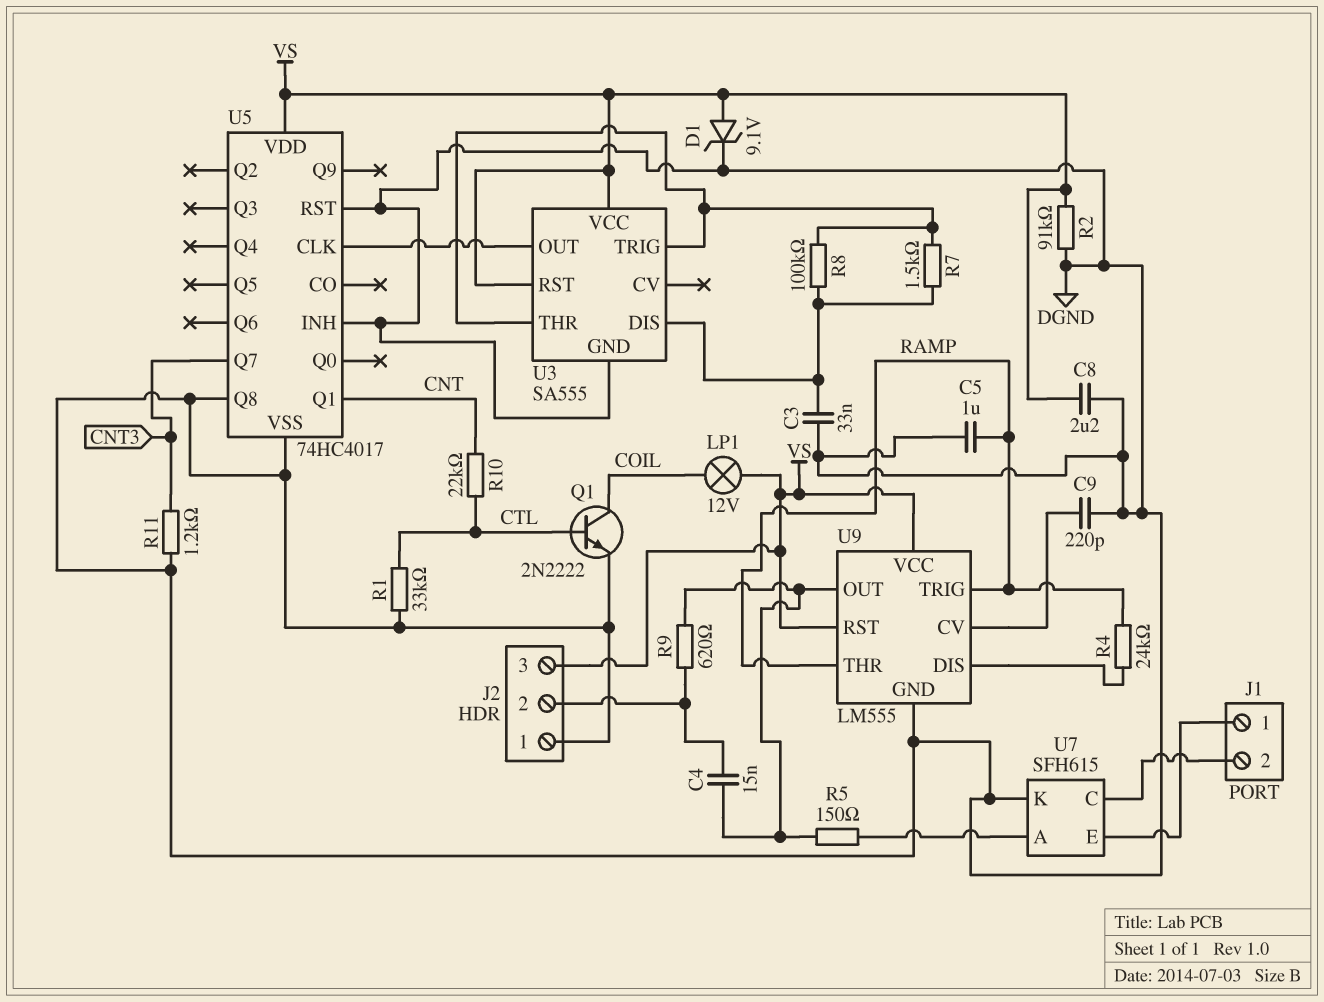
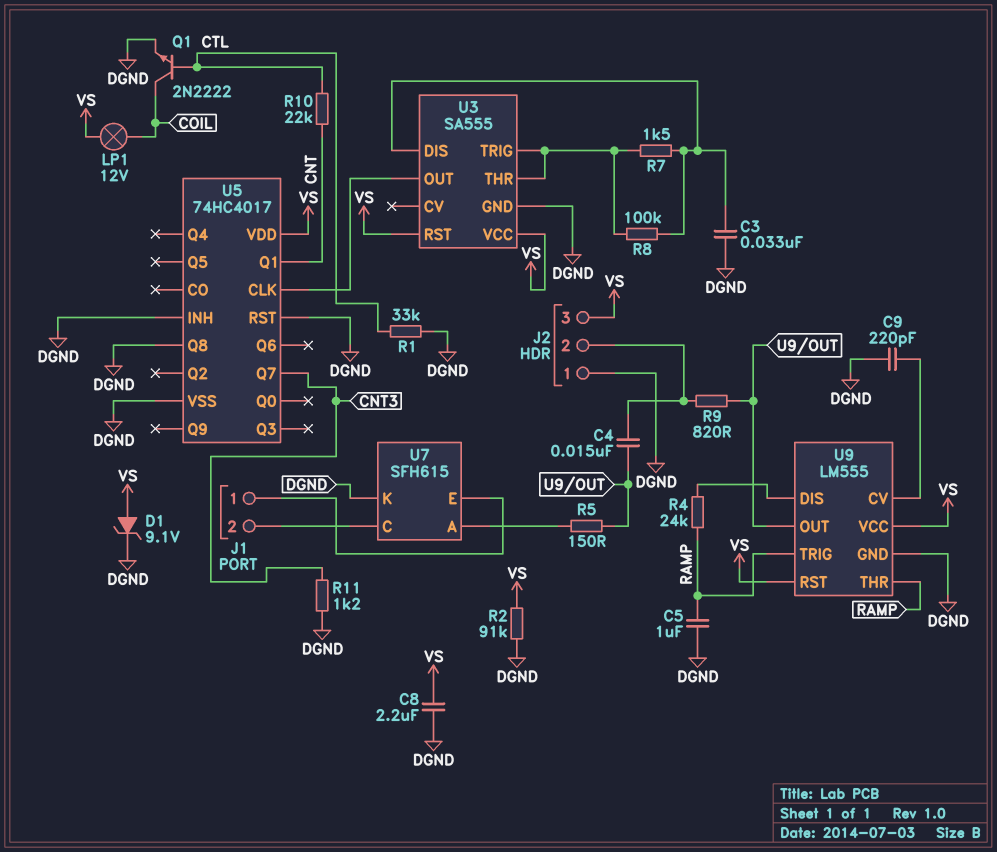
R9: 620 (J2/2, U9/OUT) -> 820 (J2/2, U9/OUT)

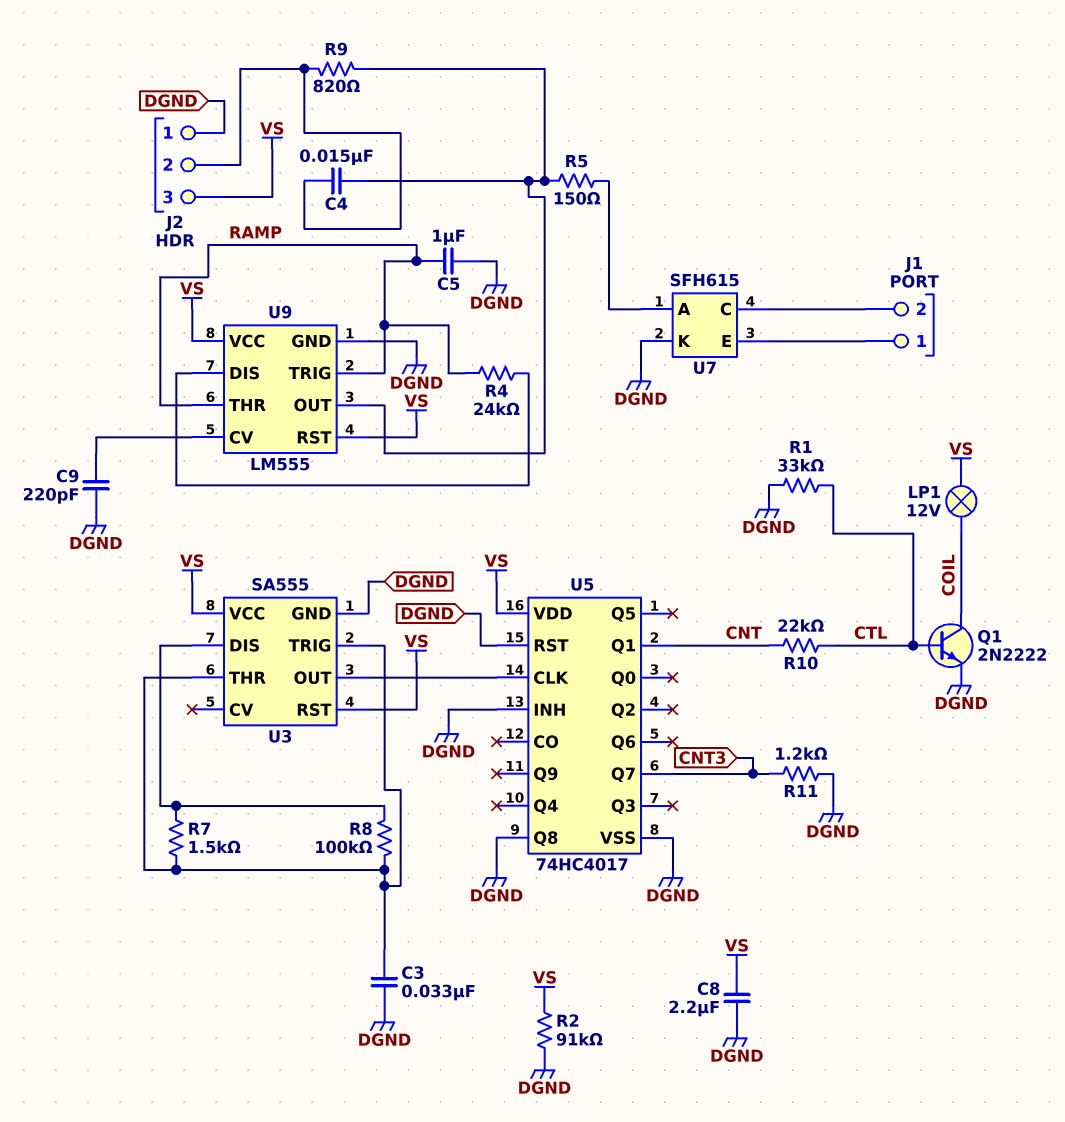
C3: 33nF (DGND, U3/DIS) -> 33nF (DGND, U3/THR)
D1: zener 9.1V (A VS, K DGND) -> none

